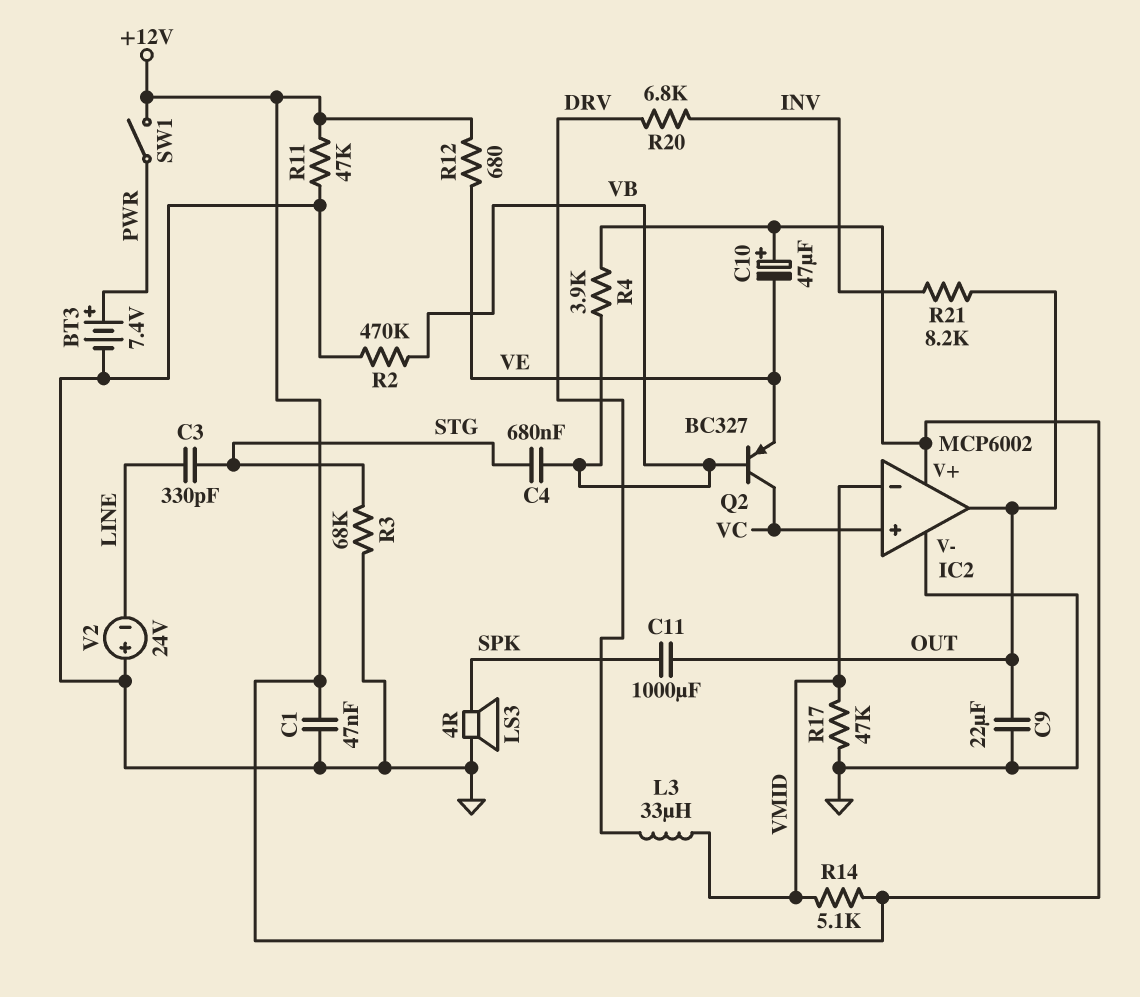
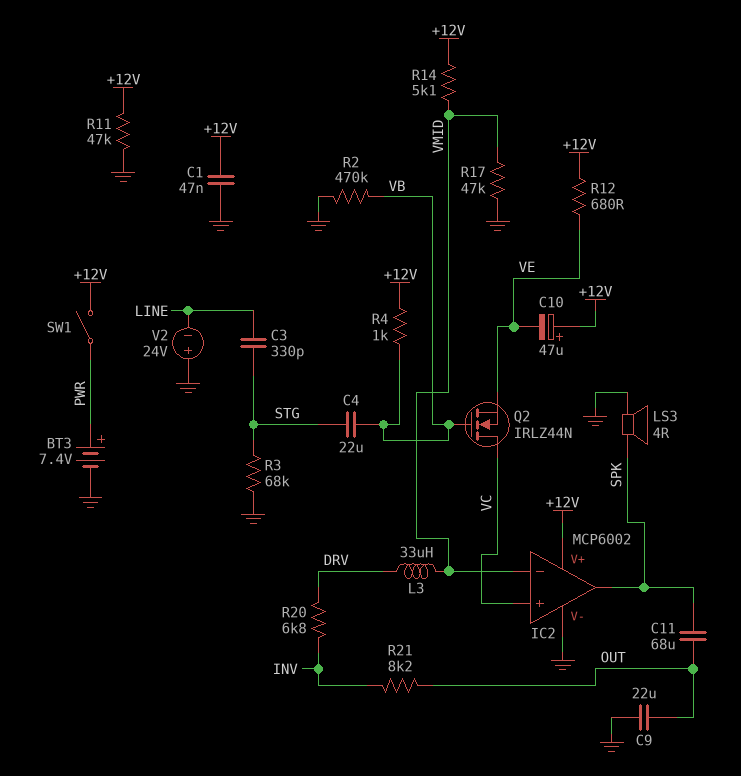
C4: 680nF (STG, VB) -> 22uF (STG, VB)
C11: 1000uF (OUT, SPK) -> 68uF (OUT, SPK)
IC2 pin out: OUT -> SPK
Q2: PNP BC327 (B VB, C VC, E VE) -> NMOS IRLZ44N (G VB, D VC, S VE)
R4: 3.9k (+12V, VB) -> 1k (+12V, VB)

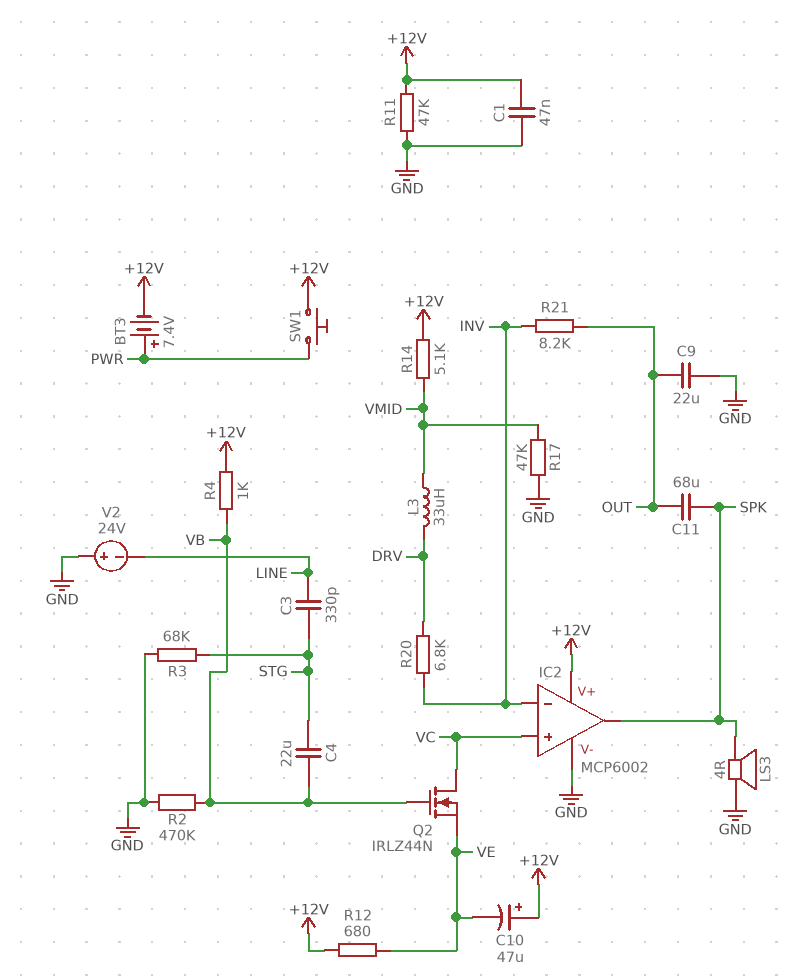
BT3: 7.4V (plus PWR, minus GND) -> 7.4V (plus PWR, minus +12V)
IC2 pin in-: VMID -> INV
SW1: switch (+12V, PWR) -> button (+12V, PWR)

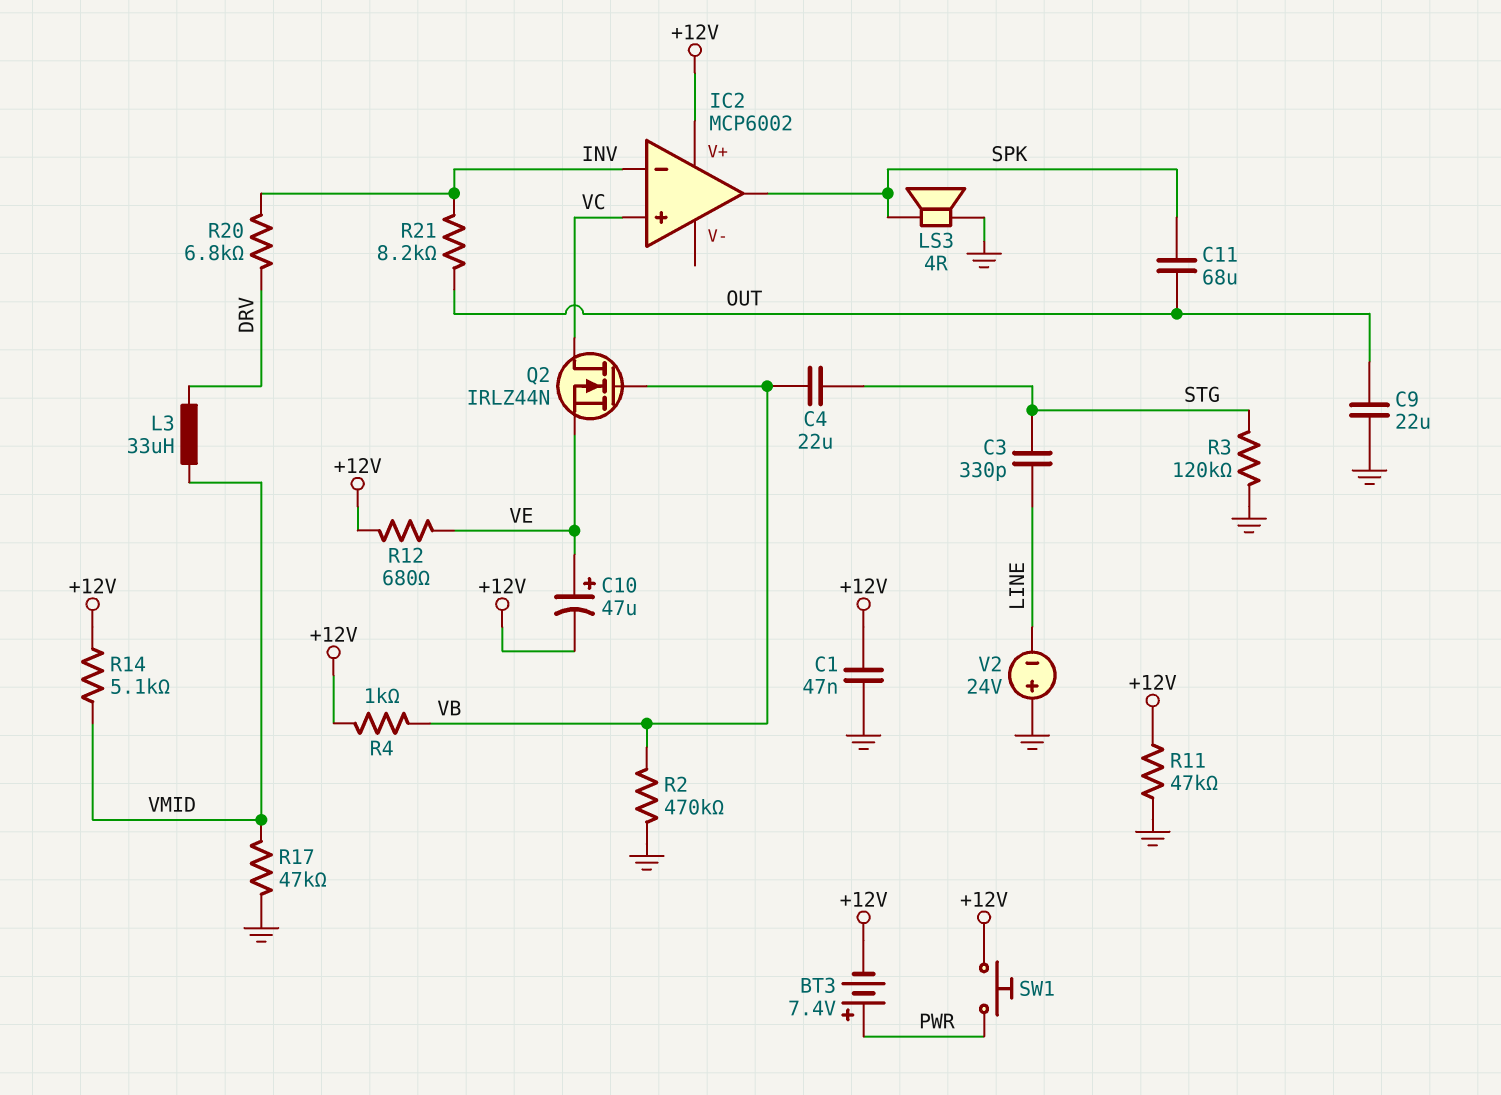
C10: 47uF (plus +12V, minus VE) -> 47uF (plus VE, minus +12V)
IC2 pin V-: GND -> none
R3: 68k (GND, STG) -> 120k (GND, STG)

